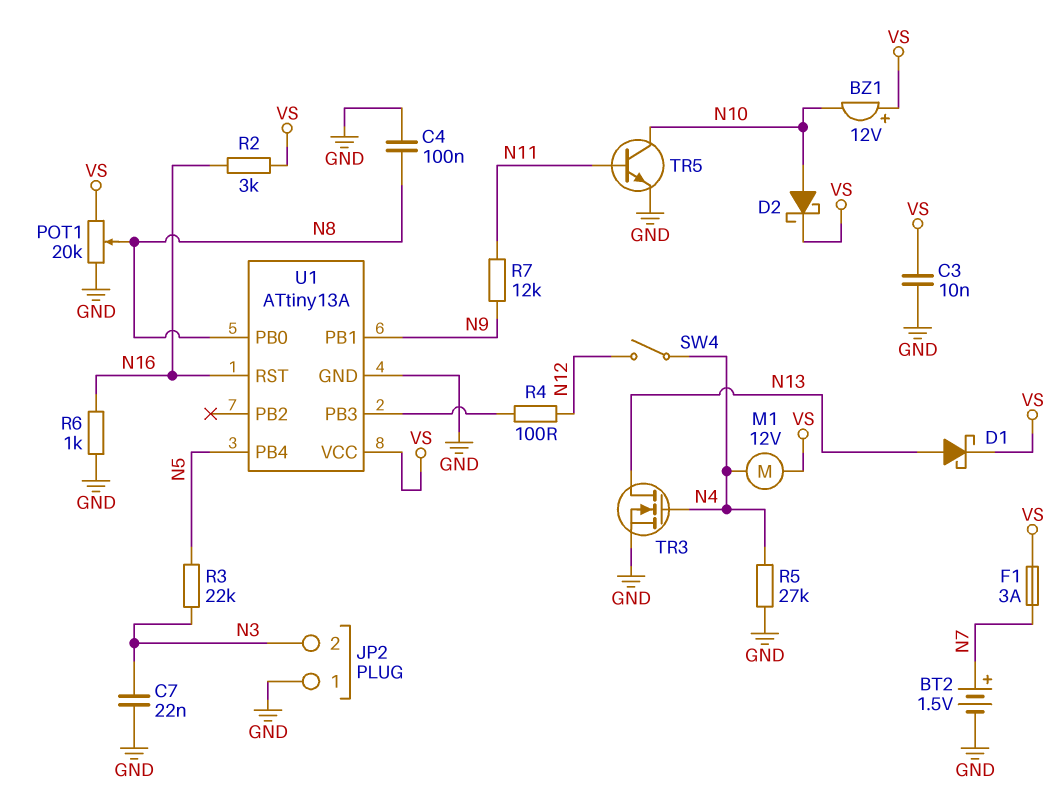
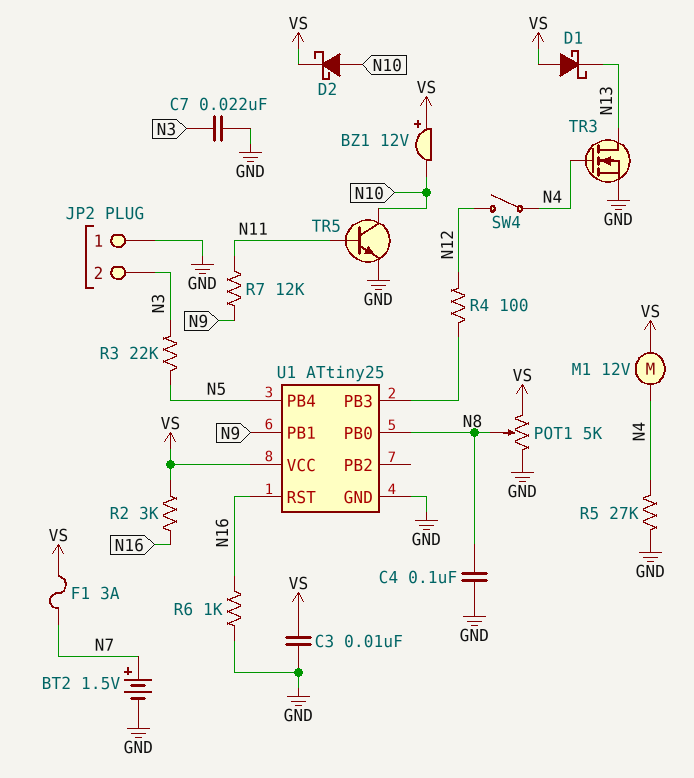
D1: schottky (A N13, K VS) -> schottky (A VS, K N13)
POT1: 20k (GND, VS, wiper N8) -> 5k (GND, VS, wiper N8)
U1: ATtiny13A -> ATtiny25

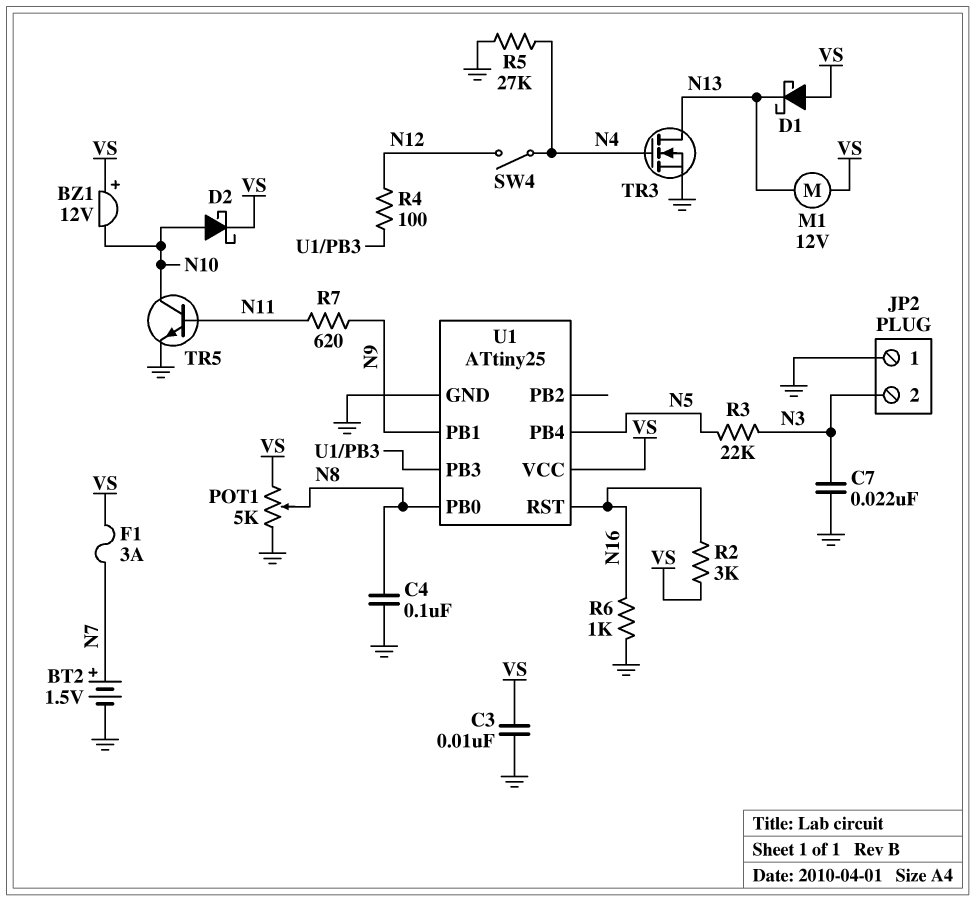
M1: motor 12V (N4, VS) -> motor 12V (N13, VS)
R7: 12k (N9, N11) -> 620 (N9, N11)

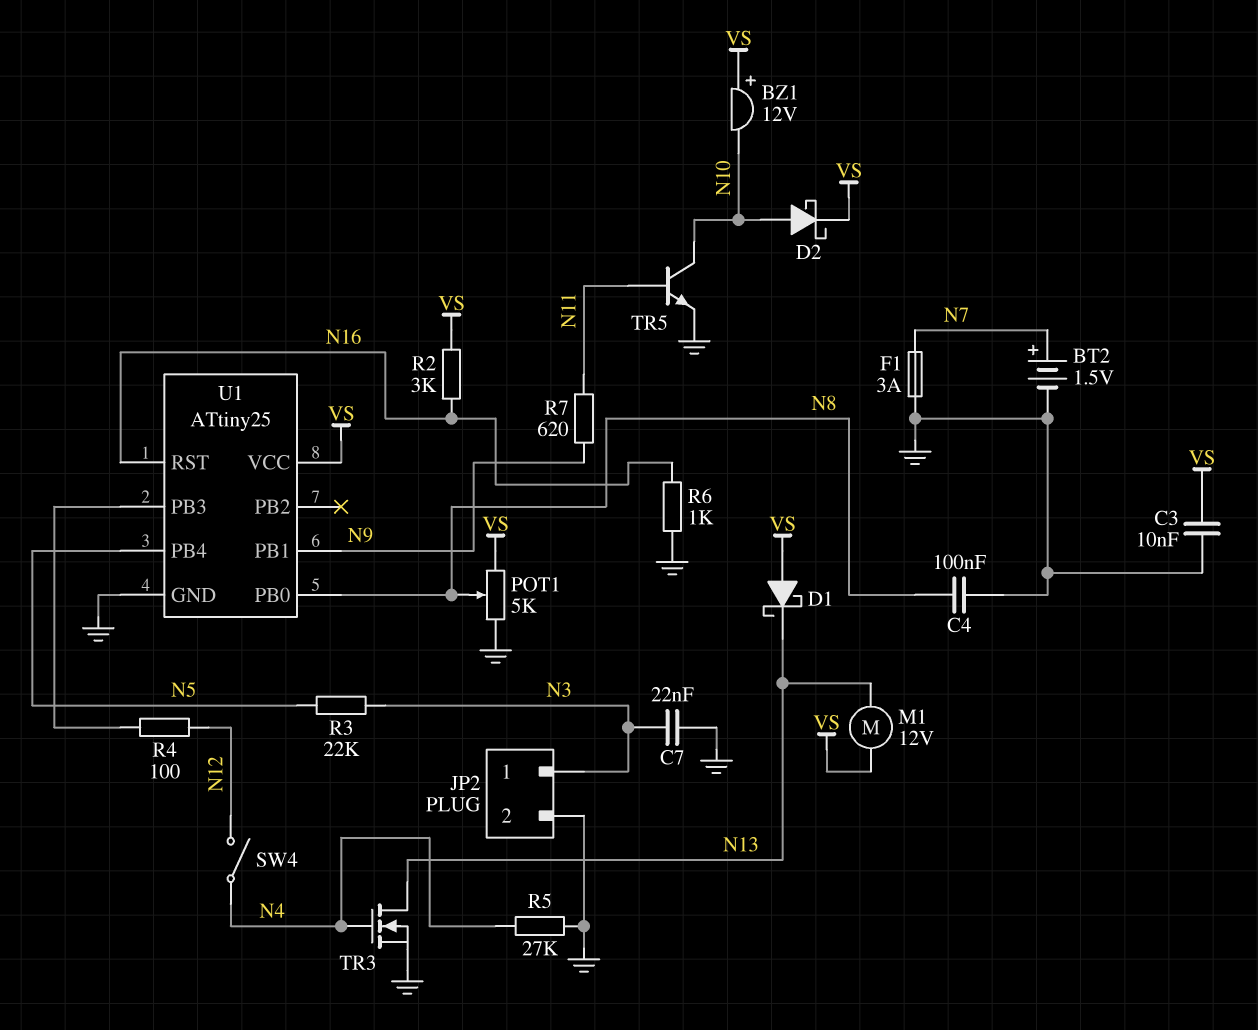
F1: 3A (N7, VS) -> 3A (GND, N7)
JP2 pin 1: GND -> N3
JP2 pin 2: N3 -> GND

